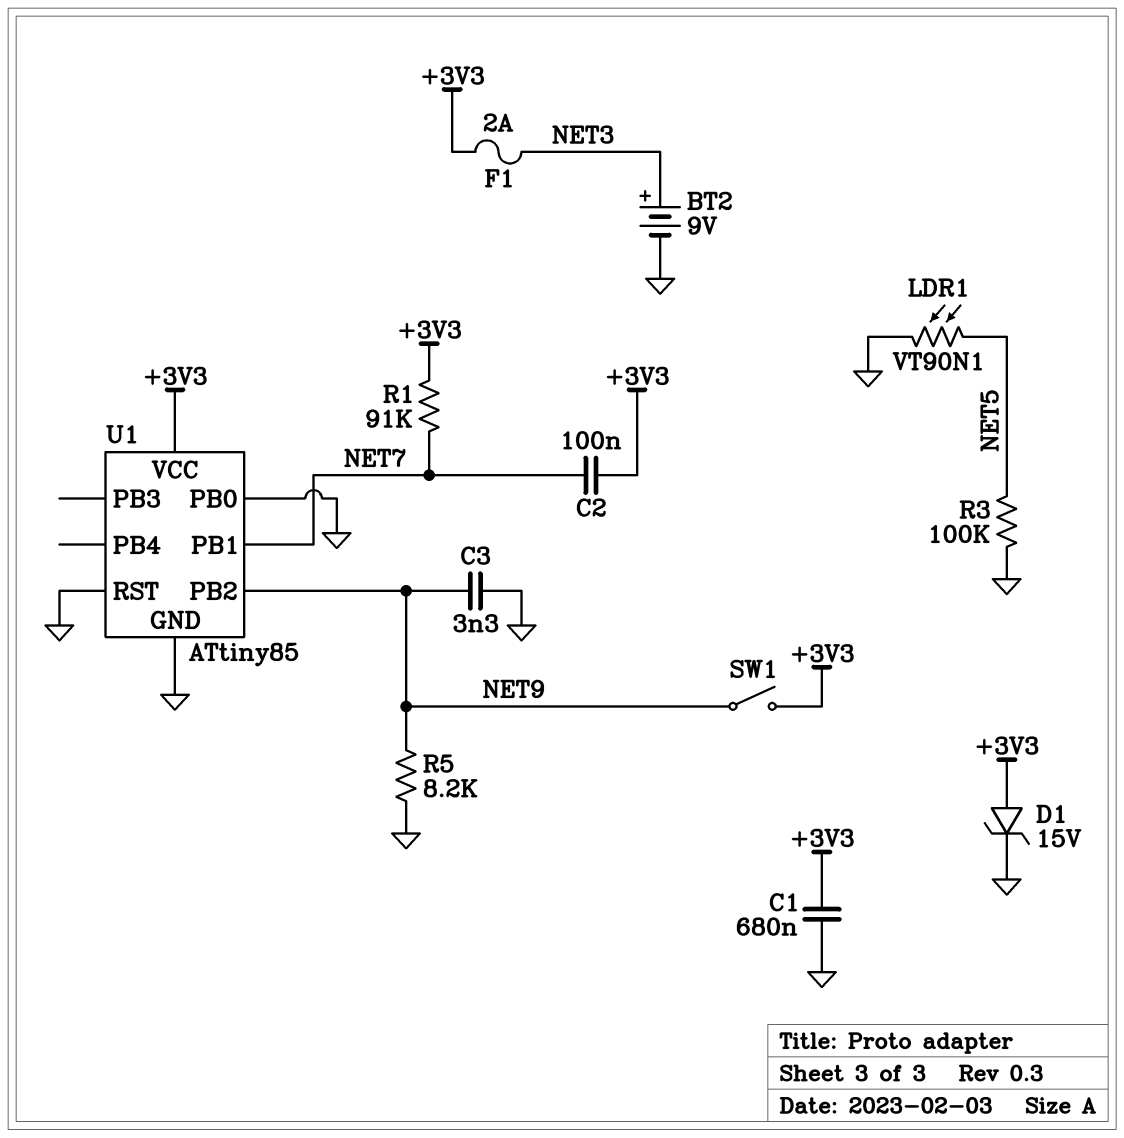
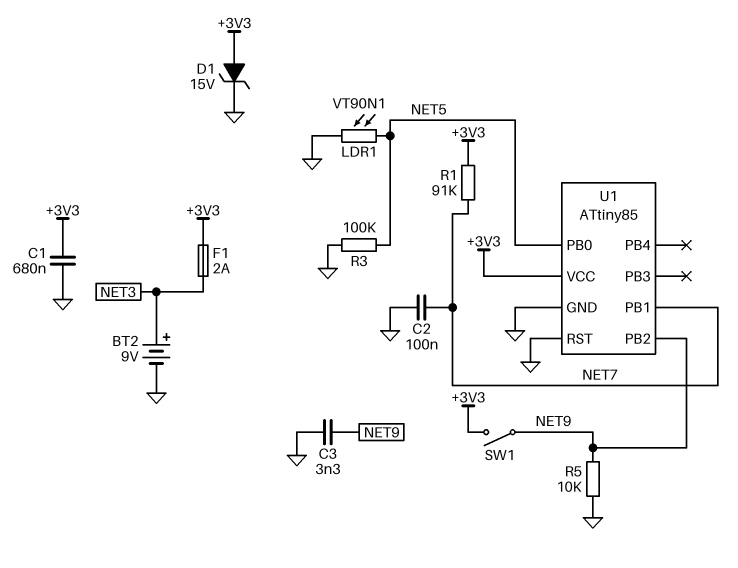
C2: 100nF (+3V3, NET7) -> 100nF (GND, NET7)
R5: 8.2k (GND, NET9) -> 10k (GND, NET9)
U1 pin PB0: GND -> NET5

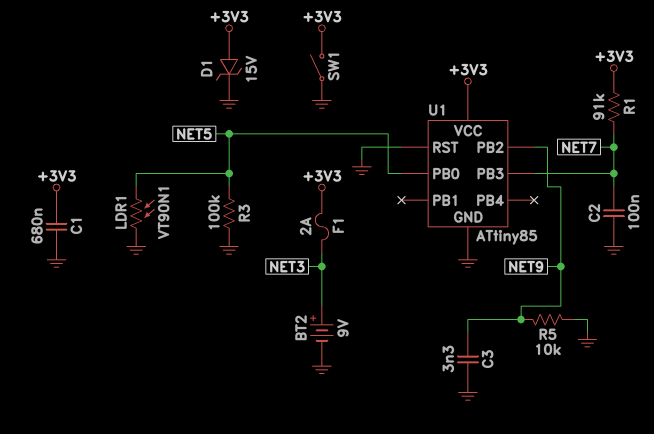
SW1: switch (+3V3, NET9) -> switch (+3V3, GND)
U1 pin PB1: NET7 -> none
U1 pin PB3: none -> NET7

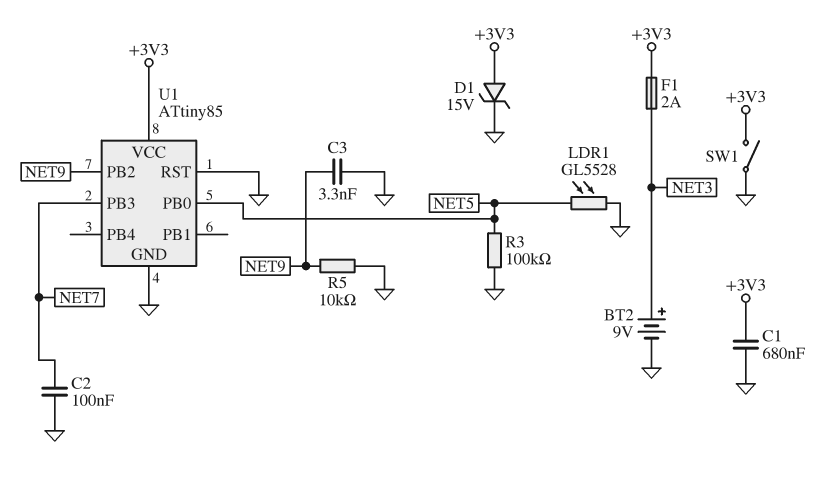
LDR1: VT90N1 (GND, NET5) -> GL5528 (GND, NET5)
R1: 91k (+3V3, NET7) -> none

